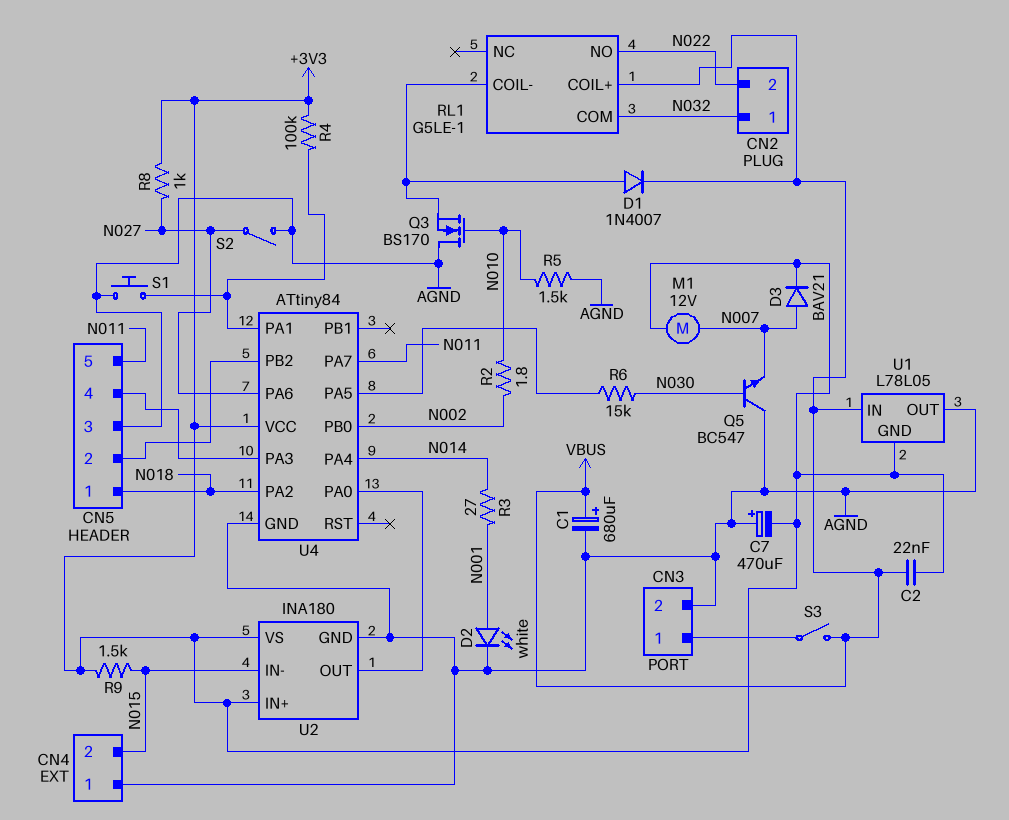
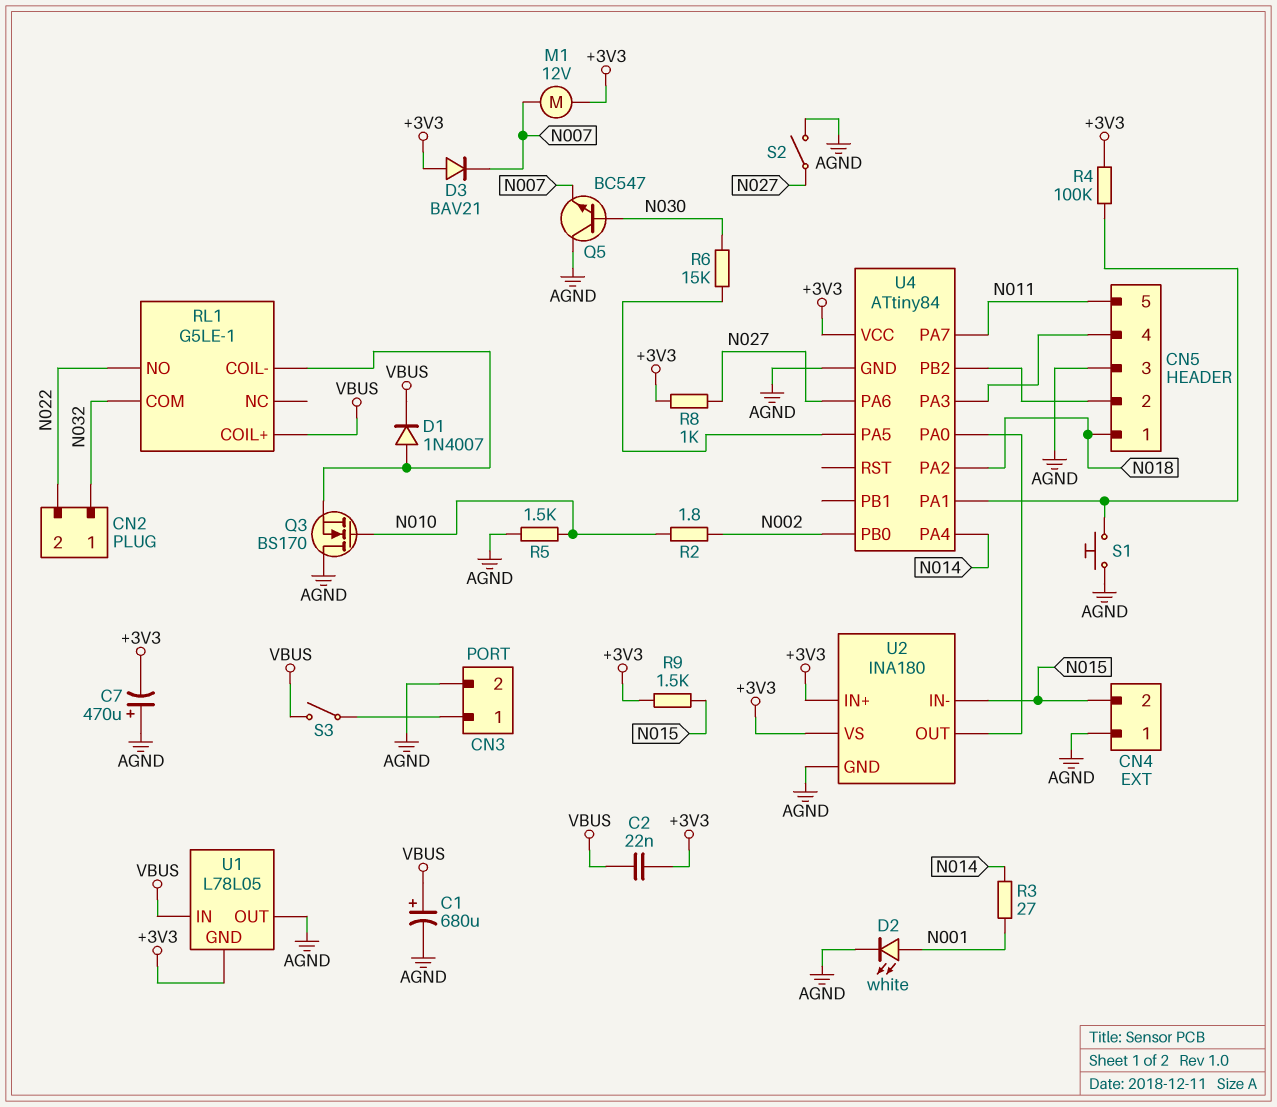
D3: diode BAV21 (A N007, K +3V3) -> diode BAV21 (A +3V3, K N007)

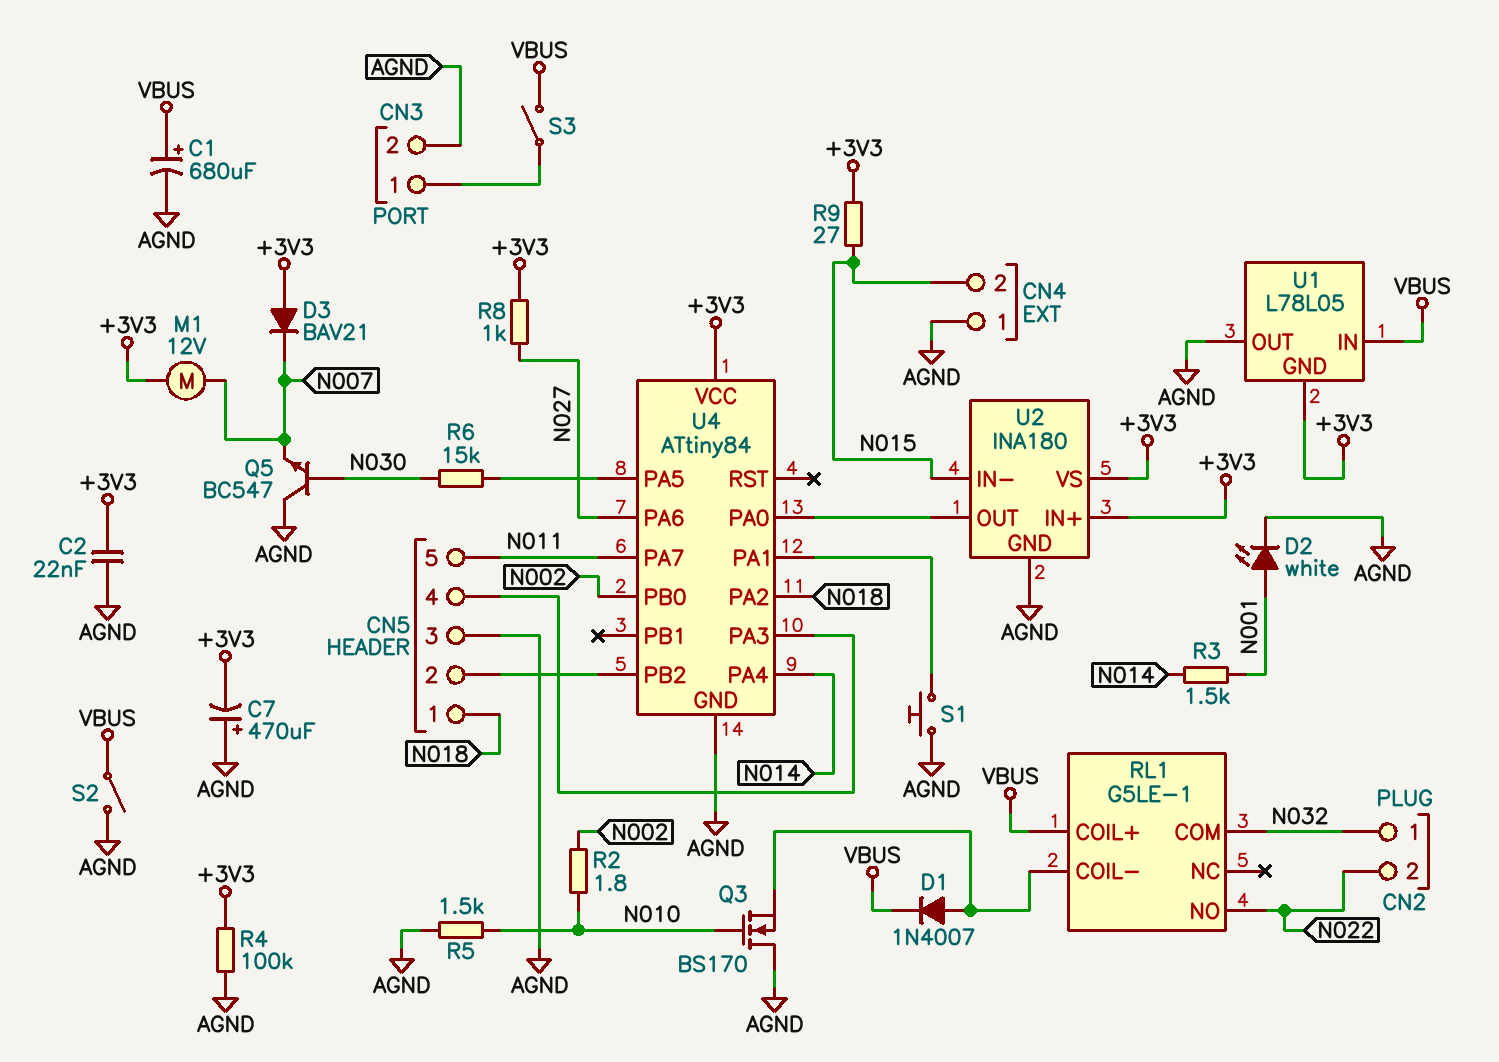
C2: 22nF (+3V3, VBUS) -> 22nF (+3V3, AGND)
R3: 27 (N001, N014) -> 1.5k (N001, N014)
R4: 100k (+3V3, U4/PA1) -> 100k (+3V3, AGND)
R9: 1.5k (+3V3, N015) -> 27 (+3V3, N015)
S2: switch (AGND, N027) -> switch (AGND, VBUS)

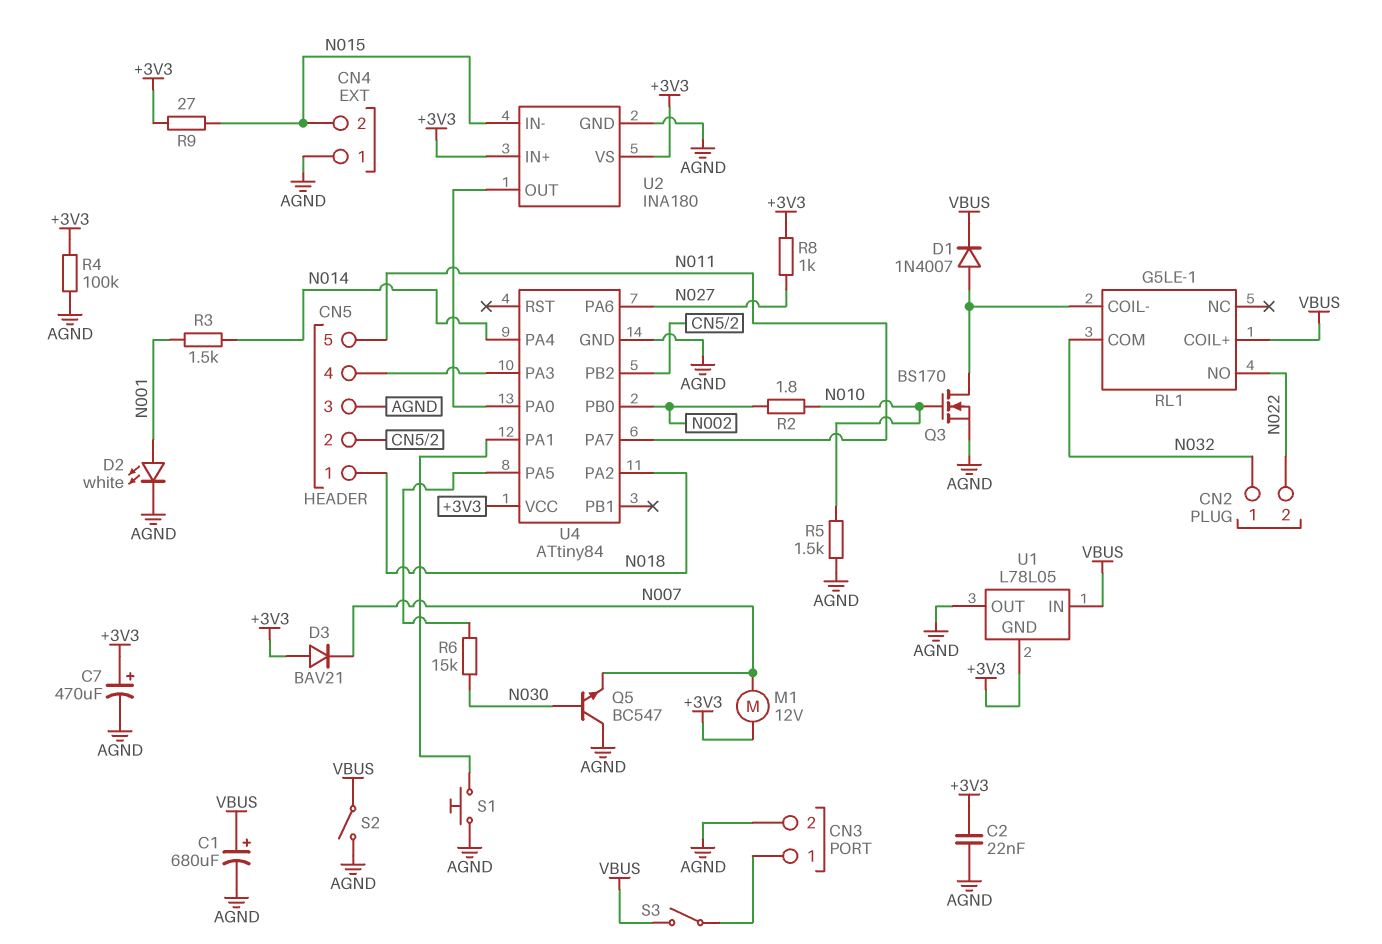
C7: 470uF (plus AGND, minus +3V3) -> 470uF (plus +3V3, minus AGND)
Q3: NMOS BS170 (G N010, D AGND, S RL1/COIL-) -> NMOS BS170 (G N010, D RL1/COIL-, S AGND)

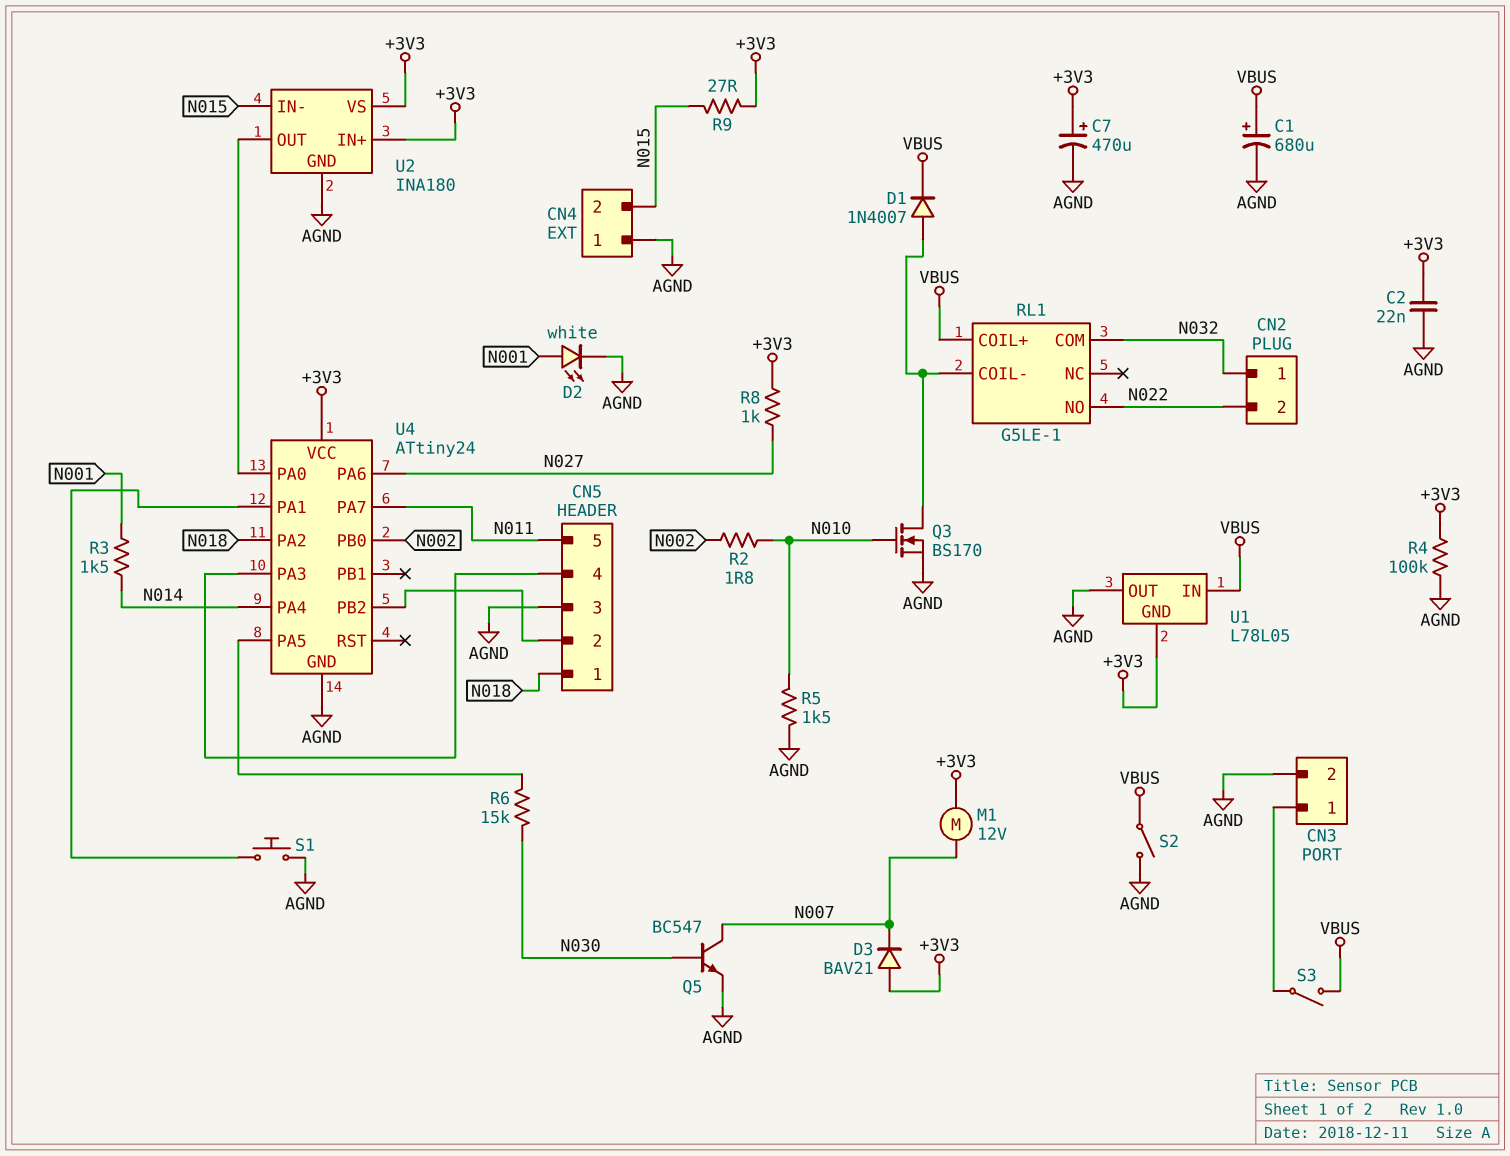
Q5: NPN BC547 (B N030, C AGND, E N007) -> NPN BC547 (B N030, C N007, E AGND)
U4: ATtiny84 -> ATtiny24

